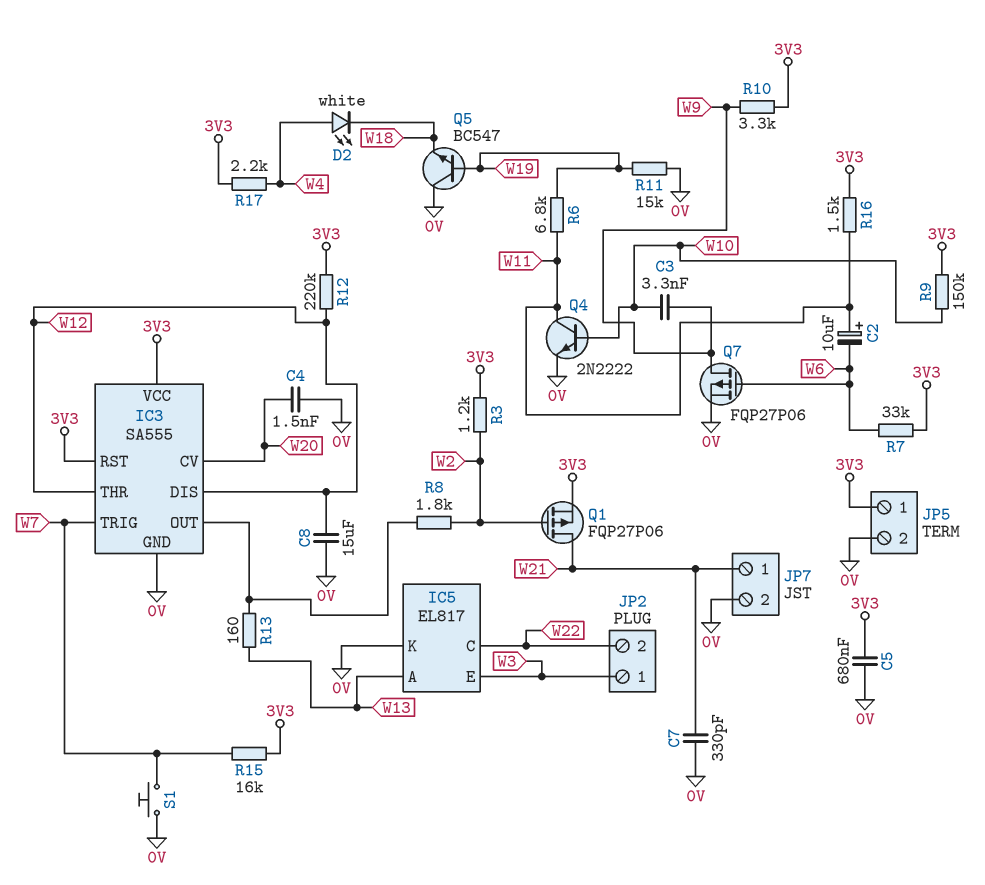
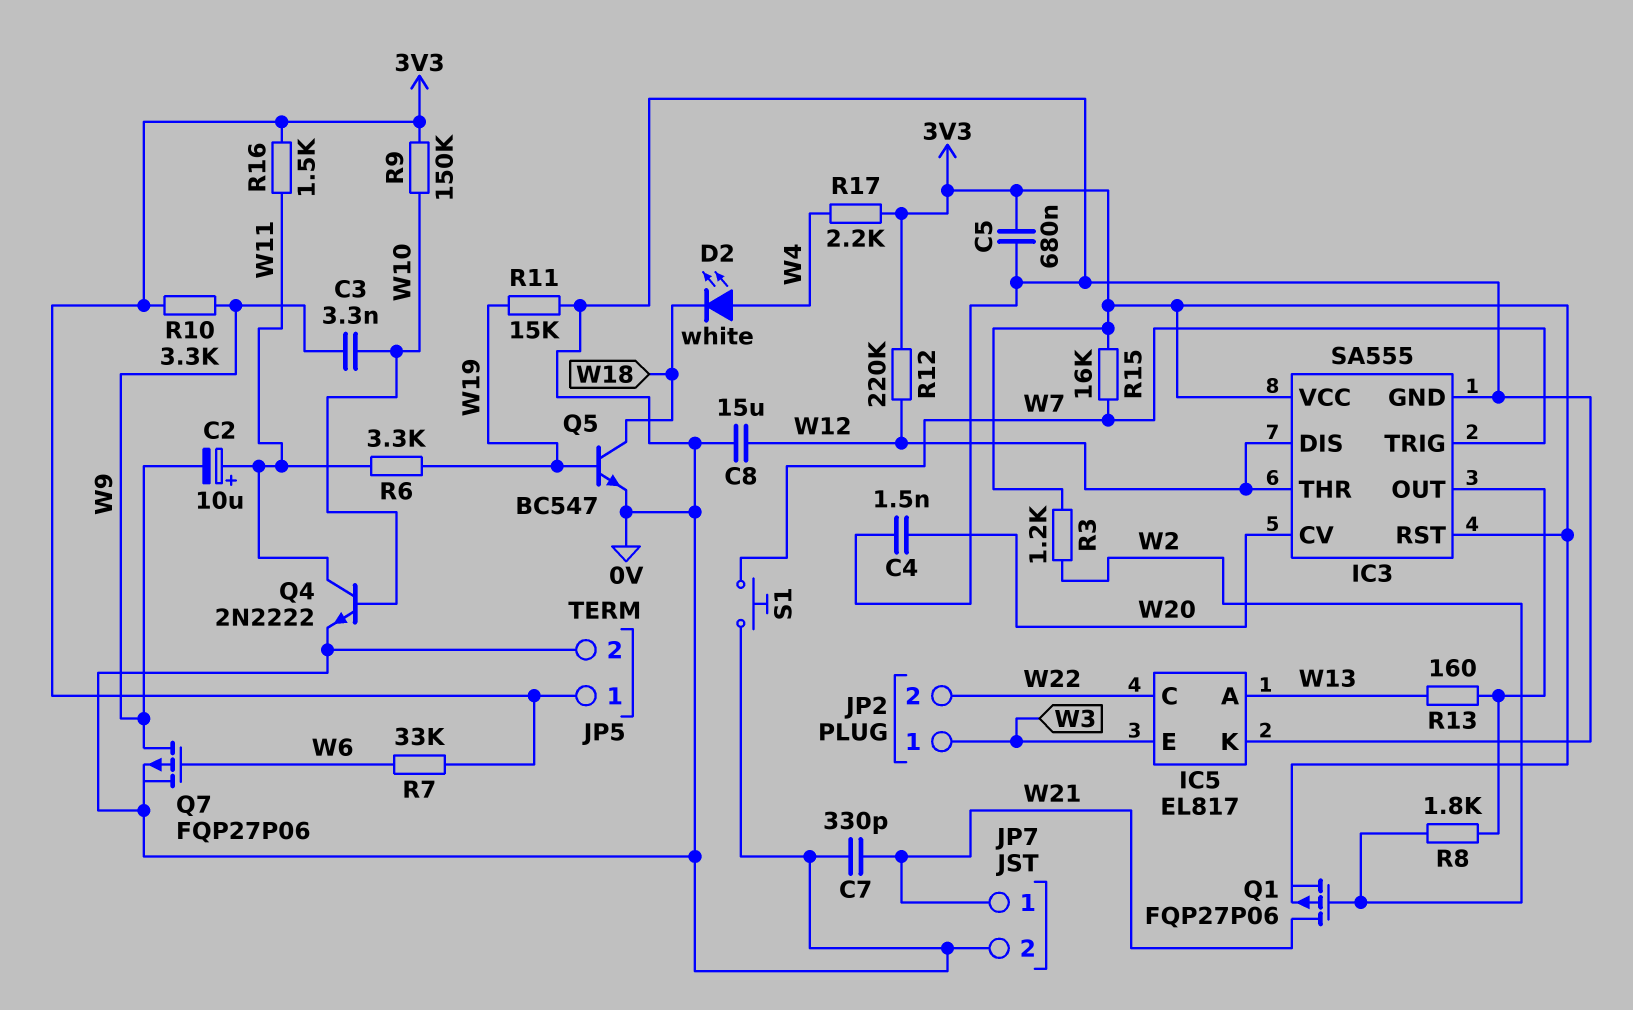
C2: 10uF (plus W11, minus W6) -> 10uF (plus W11, minus W9)
Q5: NPN BC547 (B W19, C 0V, E W18) -> NPN BC547 (B W19, C W18, E 0V)
R6: 6.8k (W11, W19) -> 3.3k (W11, W19)

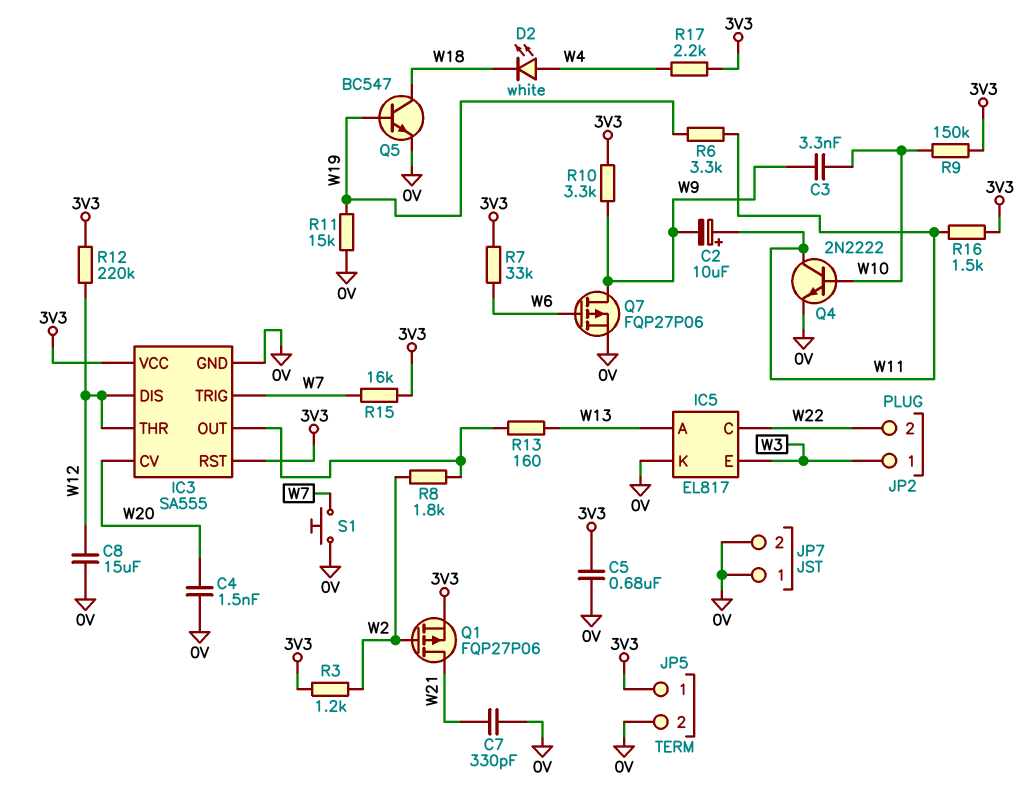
JP7 pin 1: W21 -> 0V

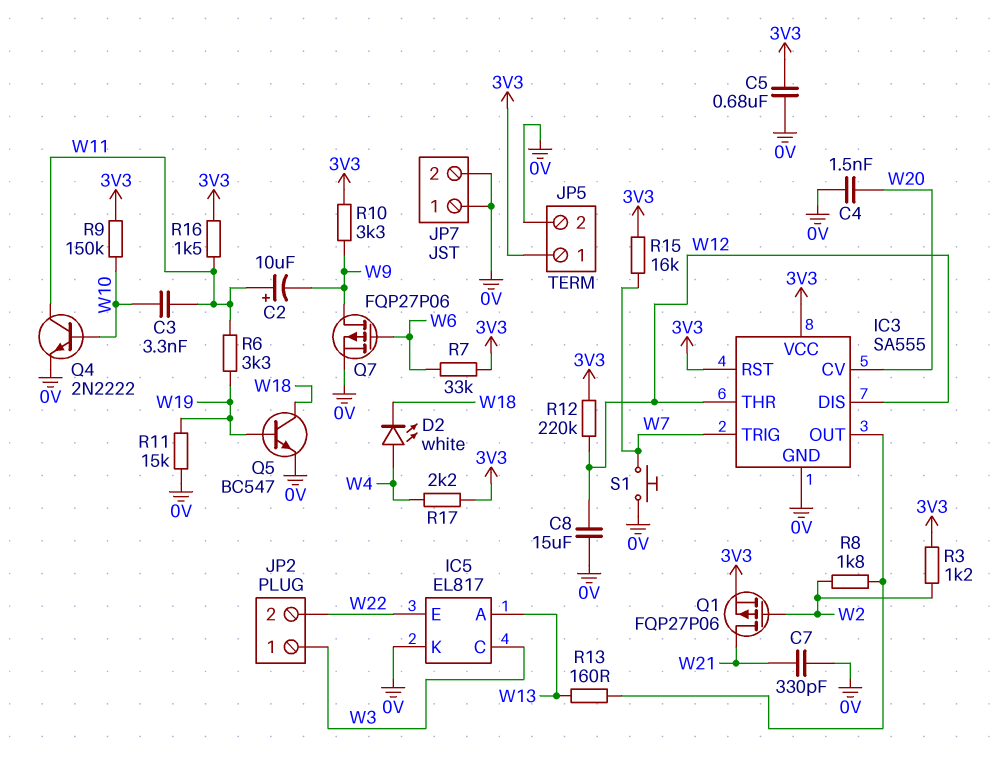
C3: 3.3nF (W9, W10) -> 3.3nF (W10, W11)
IC5 pin C: W22 -> W3
IC5 pin E: W3 -> W22

